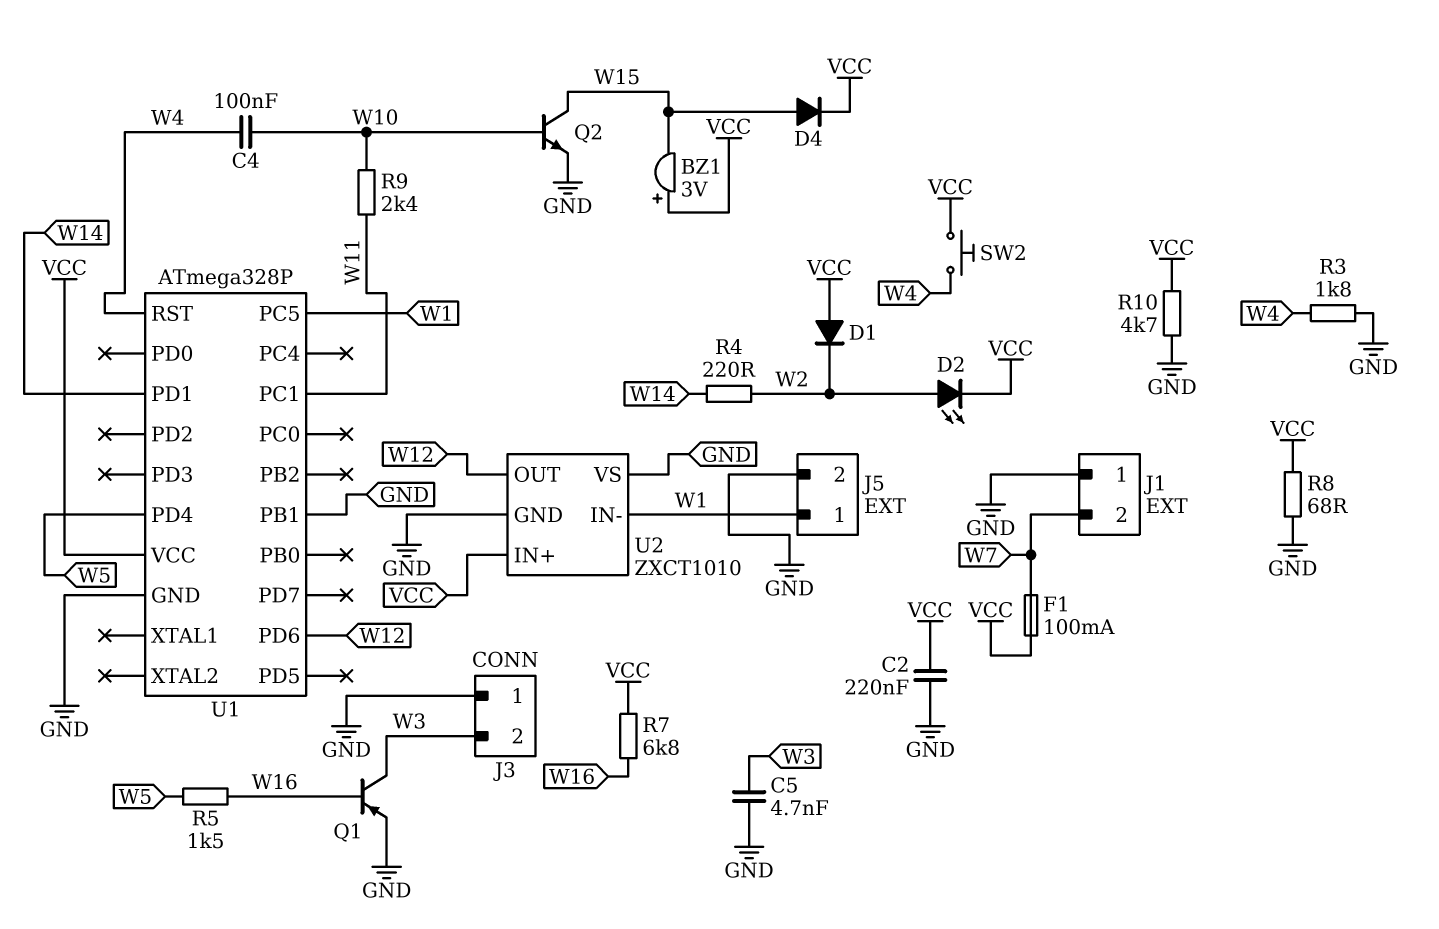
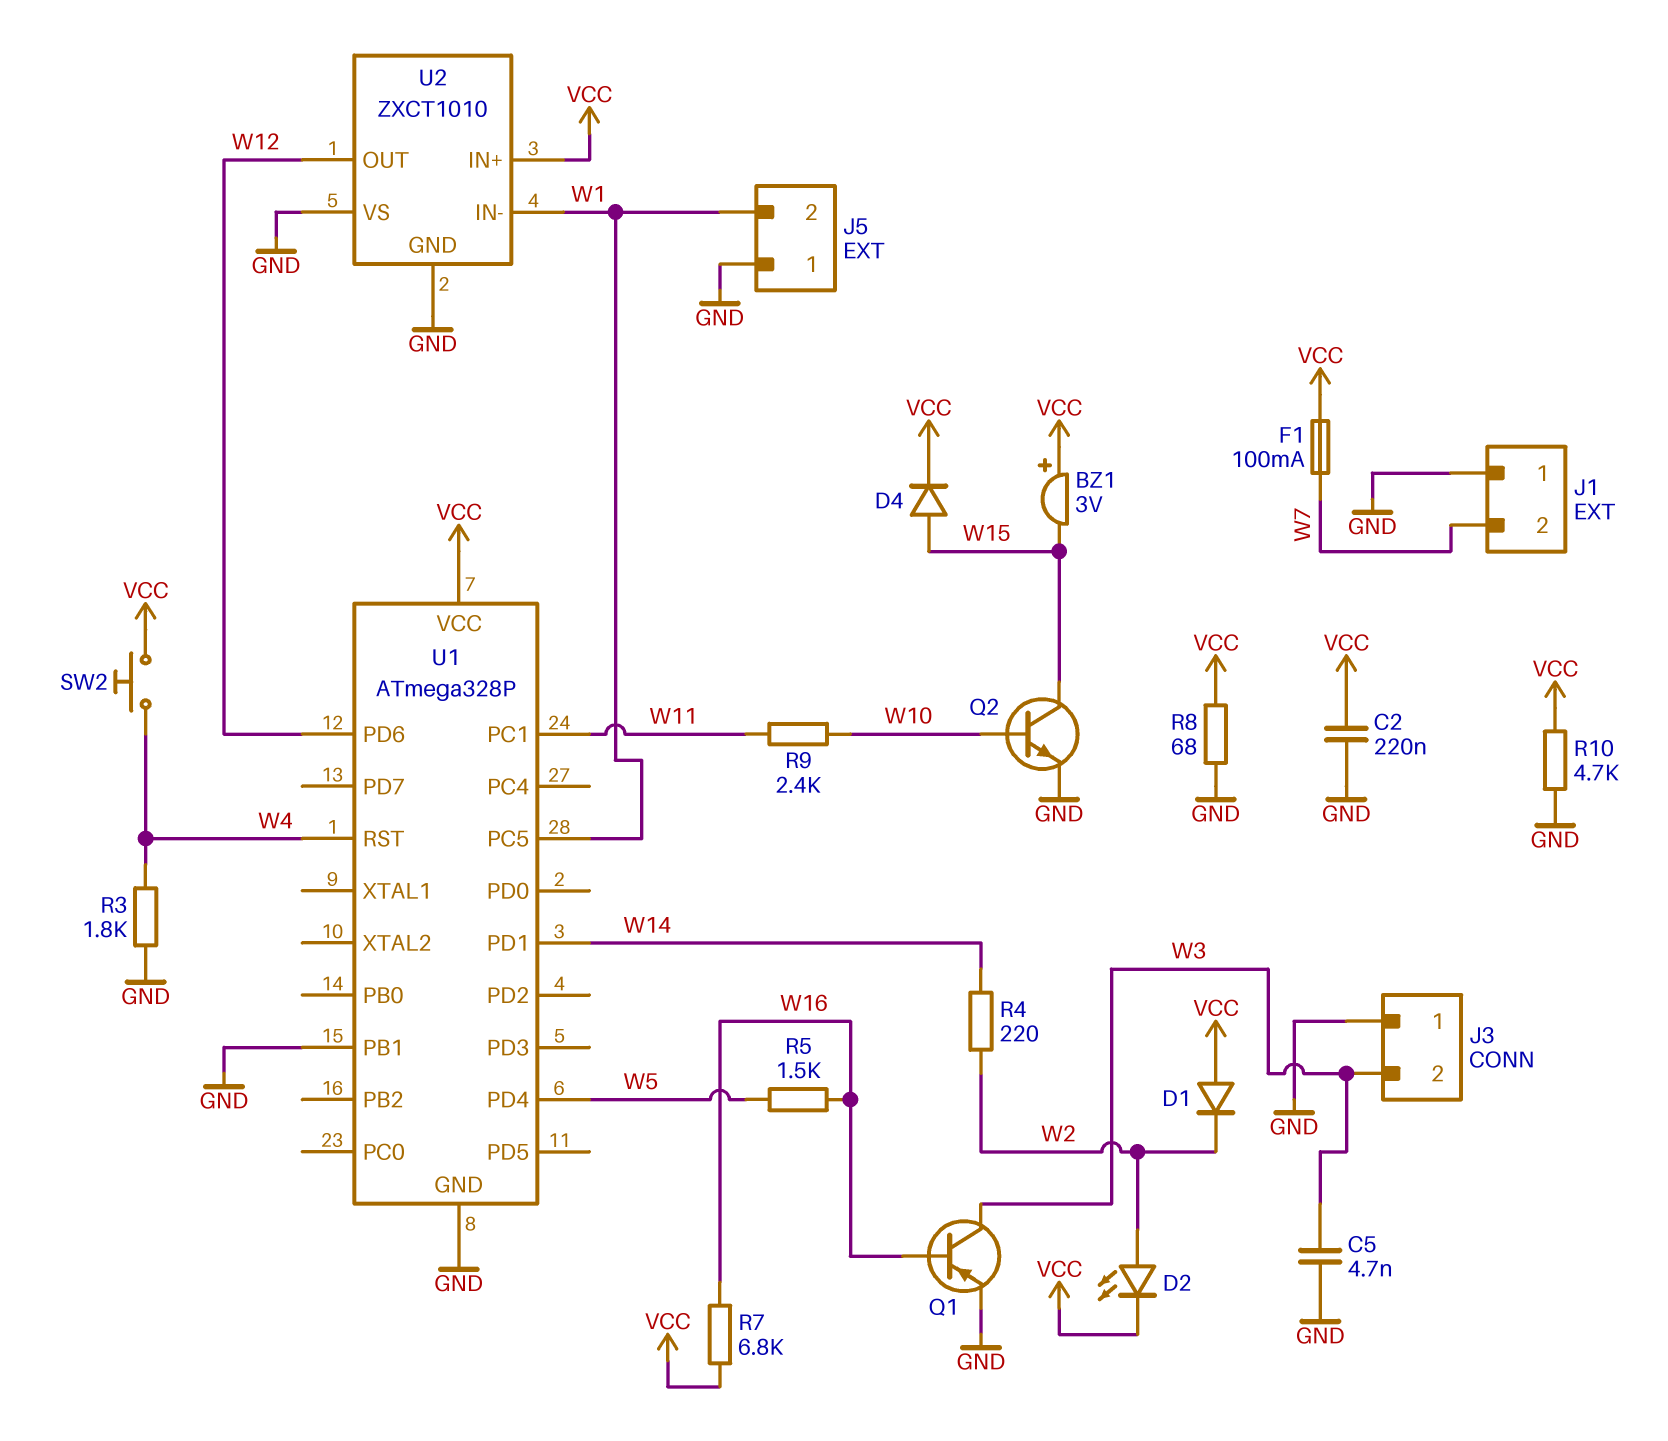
C4: 100nF (W4, W10) -> none
J5 pin 1: W1 -> GND
J5 pin 2: GND -> W1

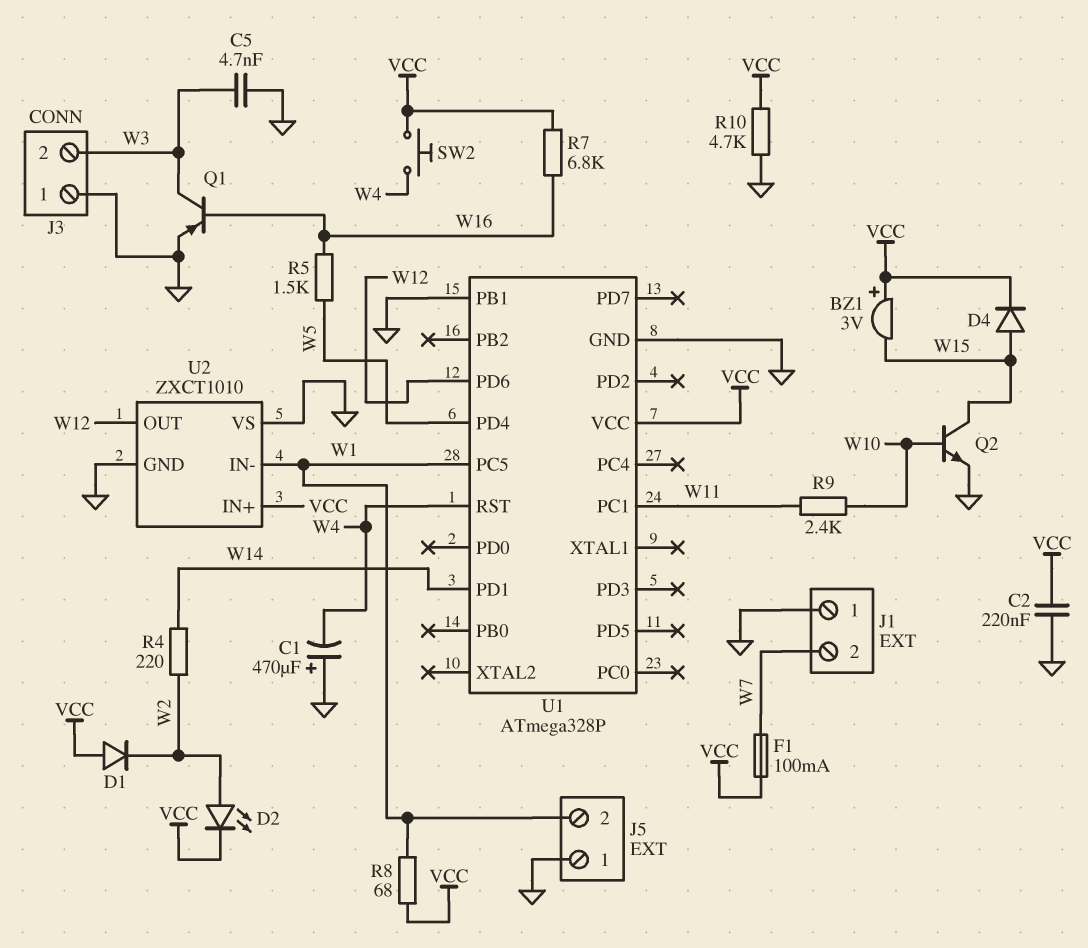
C1: none -> 470uF (plus GND, minus W4)
R3: 1.8k (GND, W4) -> none
R8: 68 (GND, VCC) -> 68 (VCC, W1)

